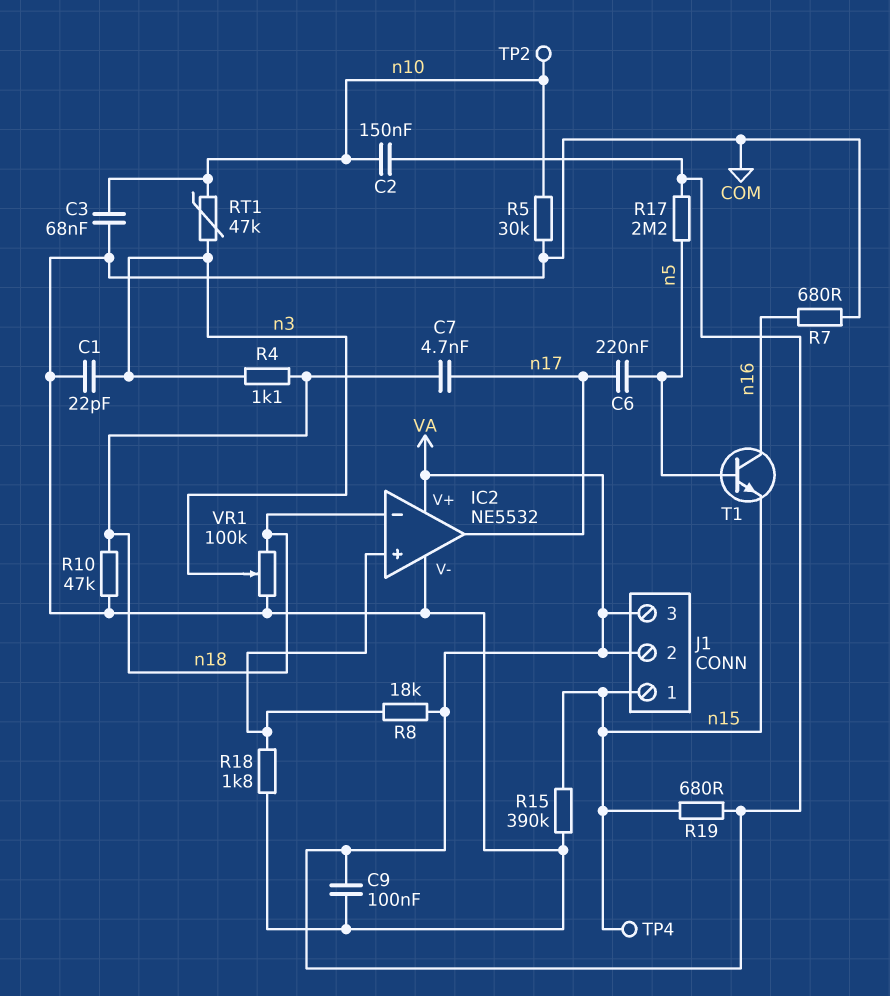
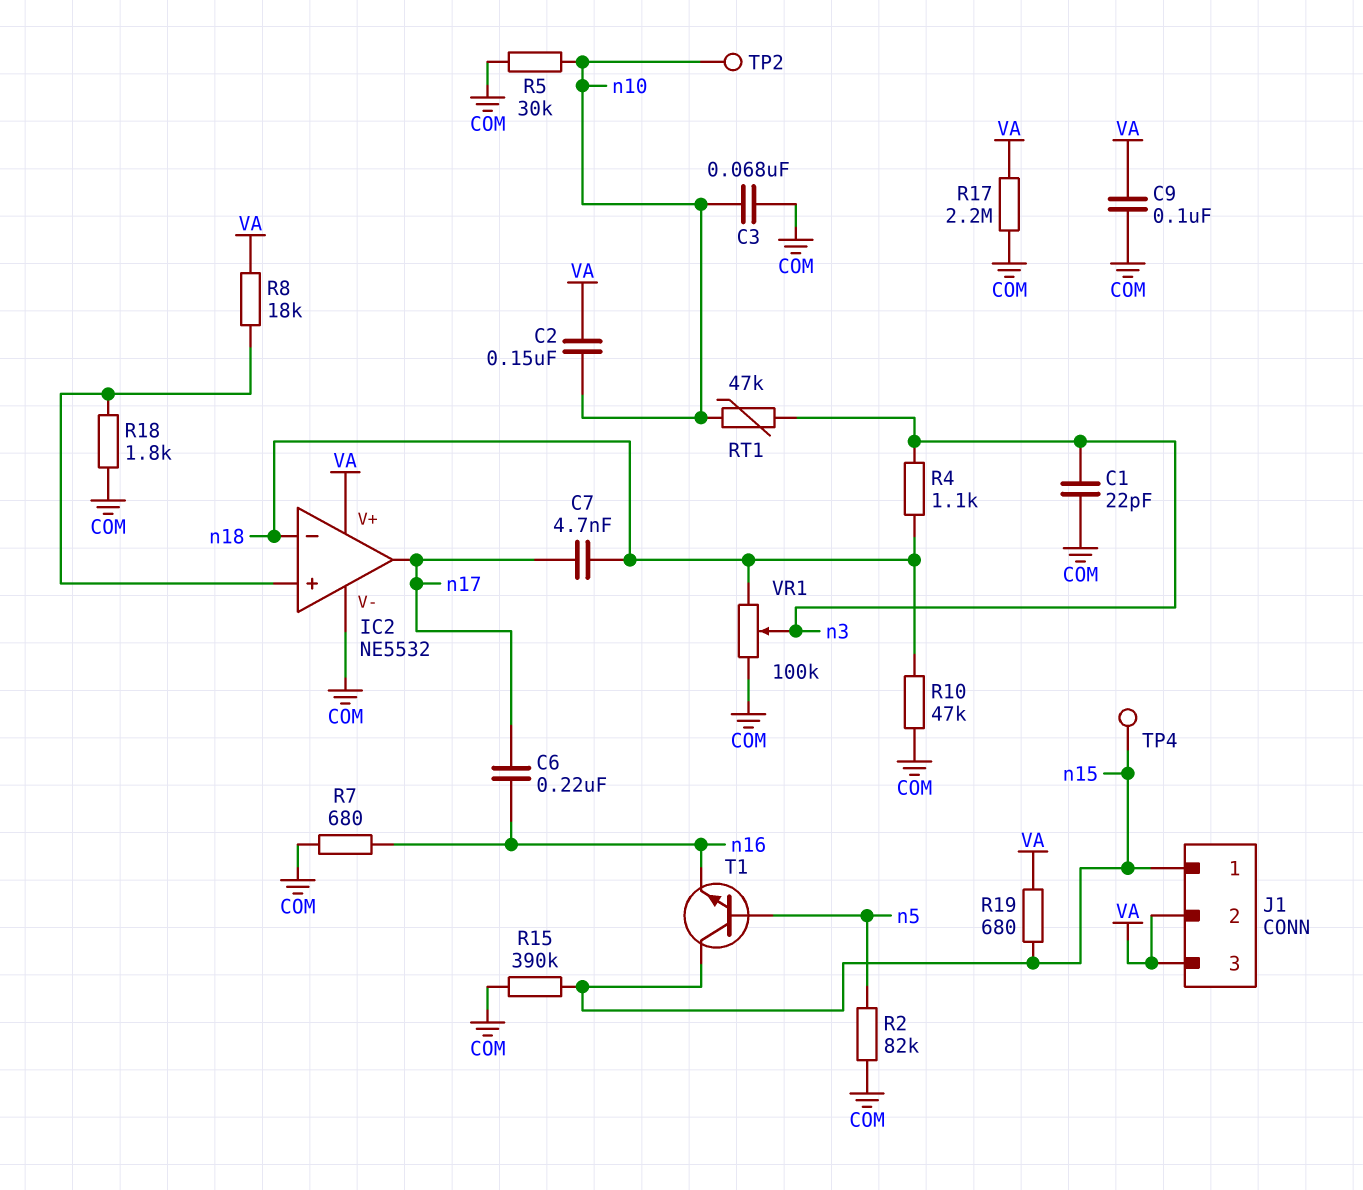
C6: 220nF (n5, n17) -> 220nF (n16, n17)
R2: none -> 82k (COM, n5)
R17: 2.2M (VA, n5) -> 2.2M (COM, VA)
T1: NPN (B n5, C n16, E n15) -> NPN (B n5, C n15, E n16)

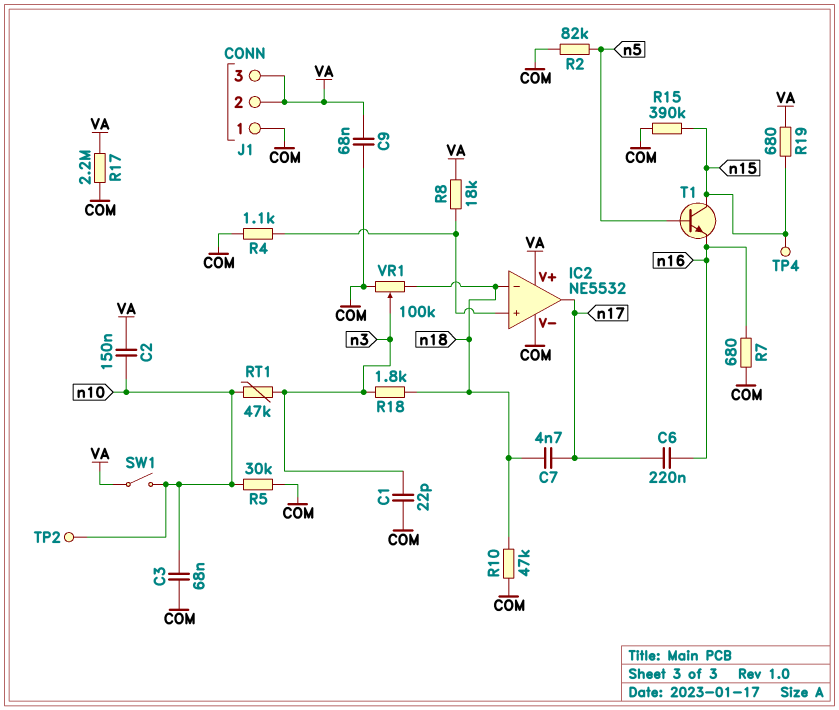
C9: 100nF (COM, VA) -> 68nF (COM, VA)
J1 pin 1: n15 -> COM
R4: 1.1k (n3, n18) -> 1.1k (COM, IC2/in+)
R18: 1.8k (COM, IC2/in+) -> 1.8k (n3, n18)
SW1: none -> switch (VA, n10)

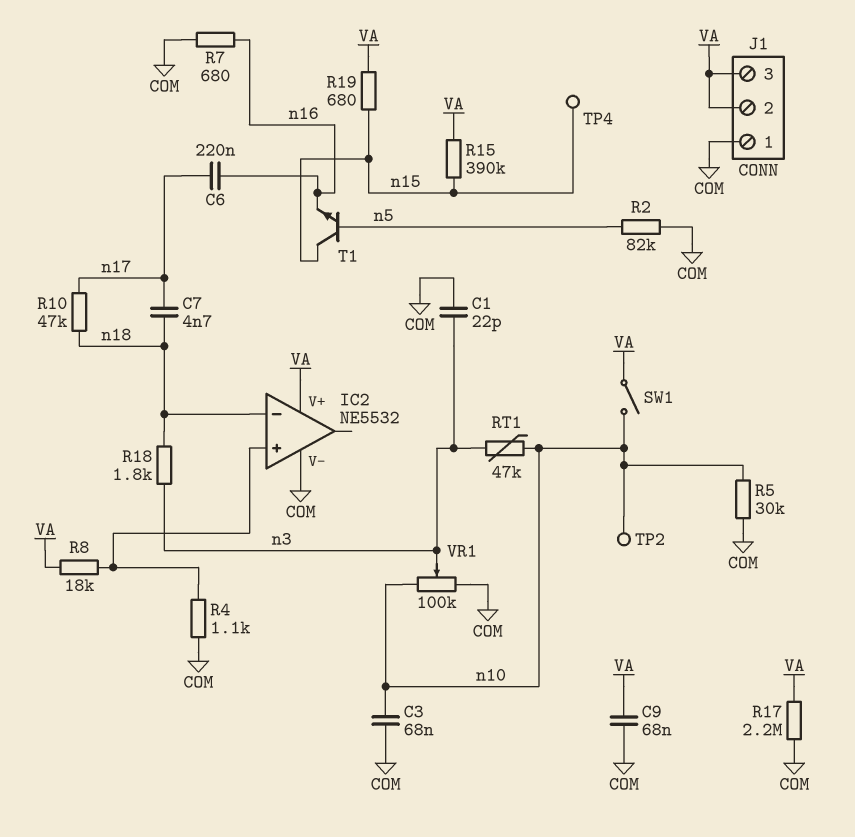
C2: 150nF (VA, n10) -> none
IC2 pin out: n17 -> none
R10: 47k (COM, n18) -> 47k (n17, n18)
R15: 390k (COM, n15) -> 390k (VA, n15)
VR1: 100k (COM, n18, wiper n3) -> 100k (COM, n10, wiper n3)

